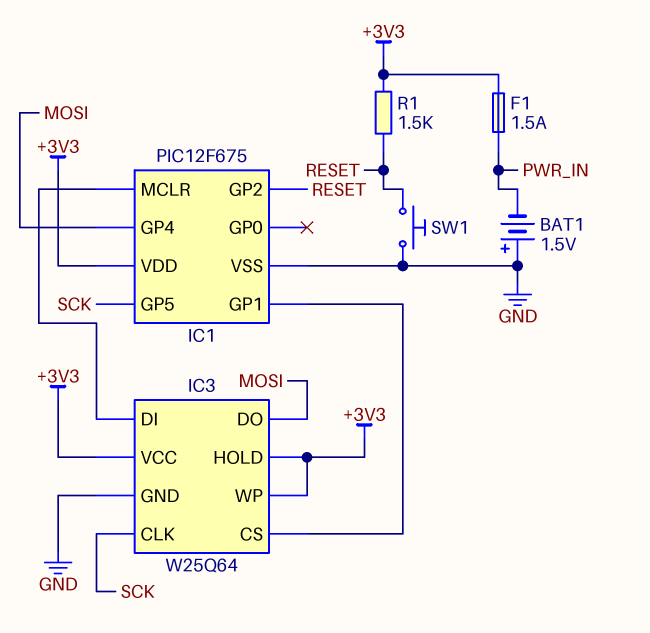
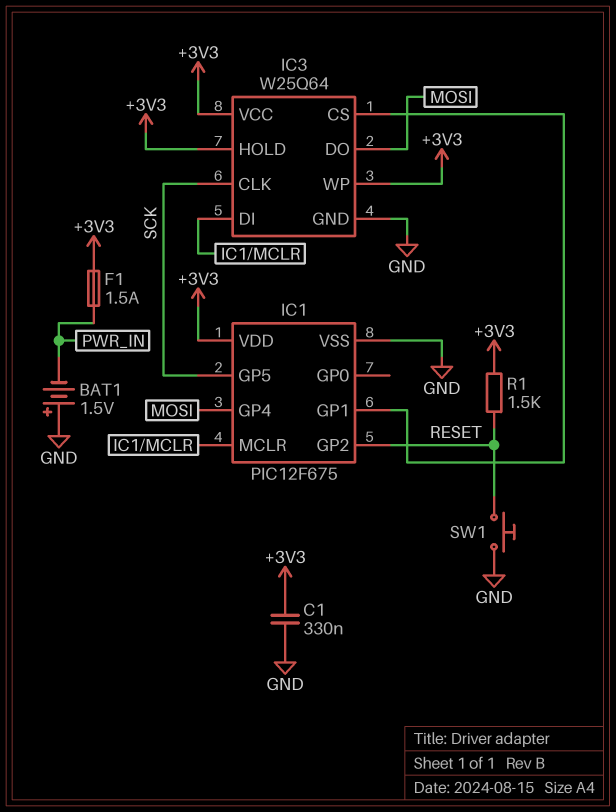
C1: none -> 330nF (+3V3, GND)

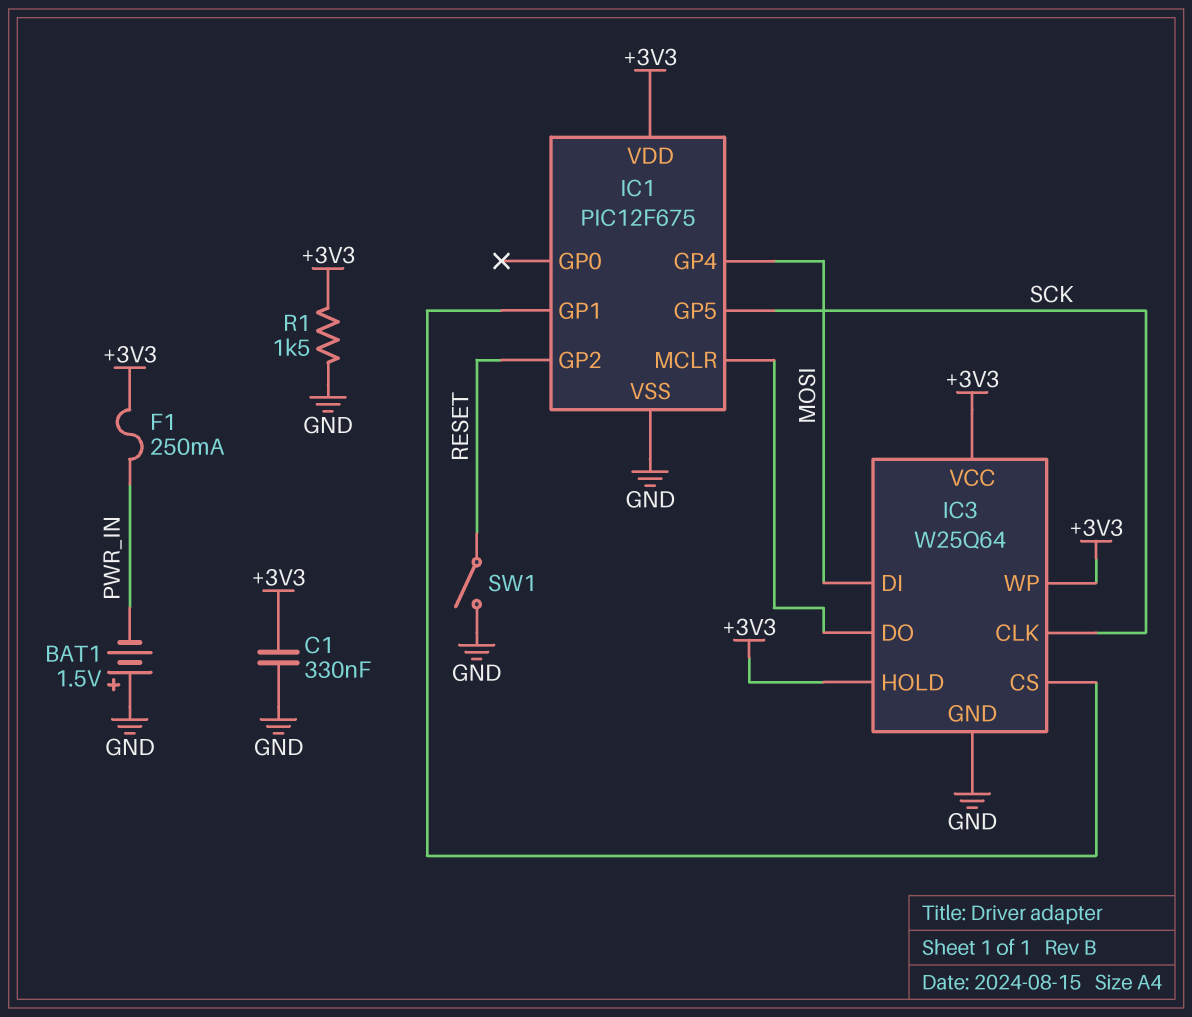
F1: 1.5A (+3V3, PWR_IN) -> 250mA (+3V3, PWR_IN)
IC3 pin DI: IC1/MCLR -> MOSI
IC3 pin DO: MOSI -> IC1/MCLR
R1: 1.5k (+3V3, RESET) -> 1.5k (+3V3, GND)
SW1: button (GND, RESET) -> switch (GND, RESET)

